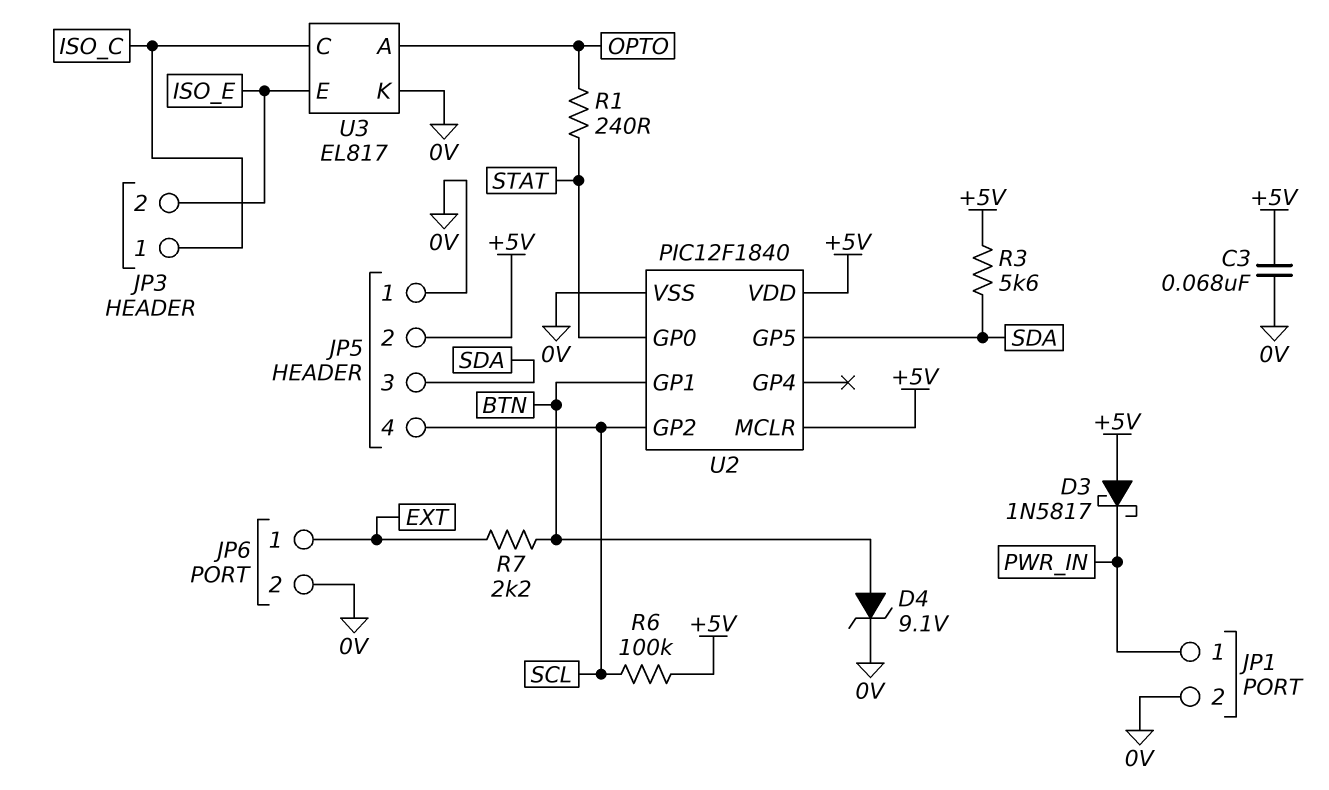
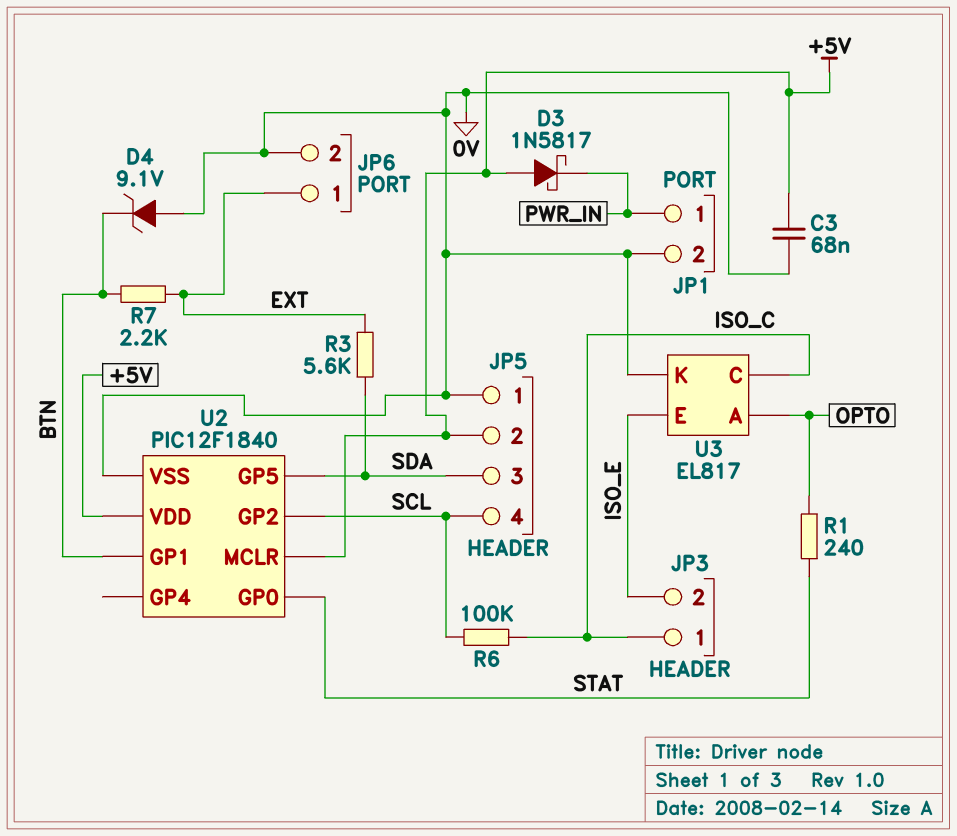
D4: zener 9.1V (A BTN, K 0V) -> zener 9.1V (A 0V, K BTN)
R3: 5.6k (+5V, SDA) -> 5.6k (EXT, SDA)
R6: 100k (+5V, SCL) -> 100k (ISO_C, SCL)

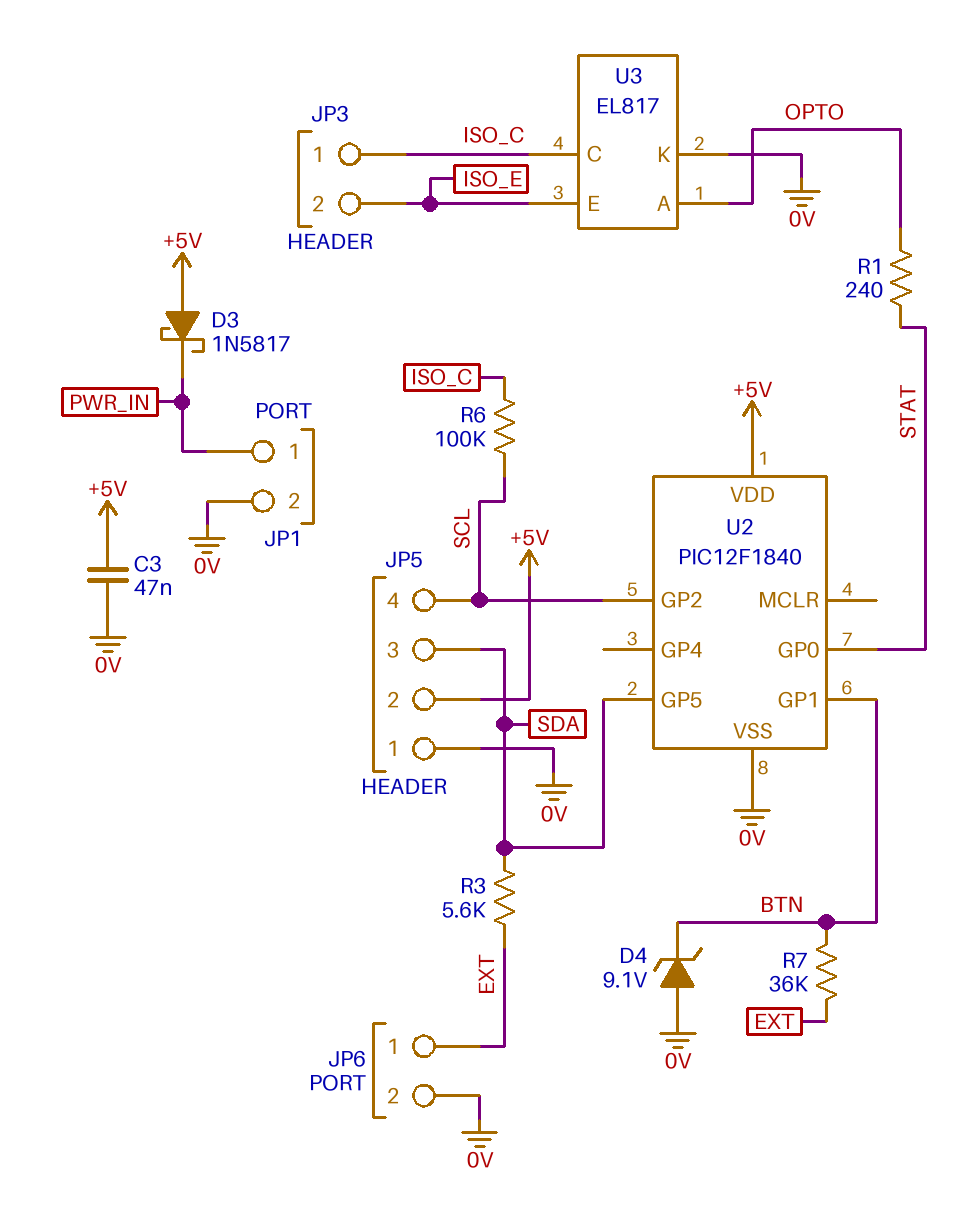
C3: 68nF (+5V, 0V) -> 47nF (+5V, 0V)
R7: 2.2k (BTN, EXT) -> 36k (BTN, EXT)
U2 pin MCLR: +5V -> none

